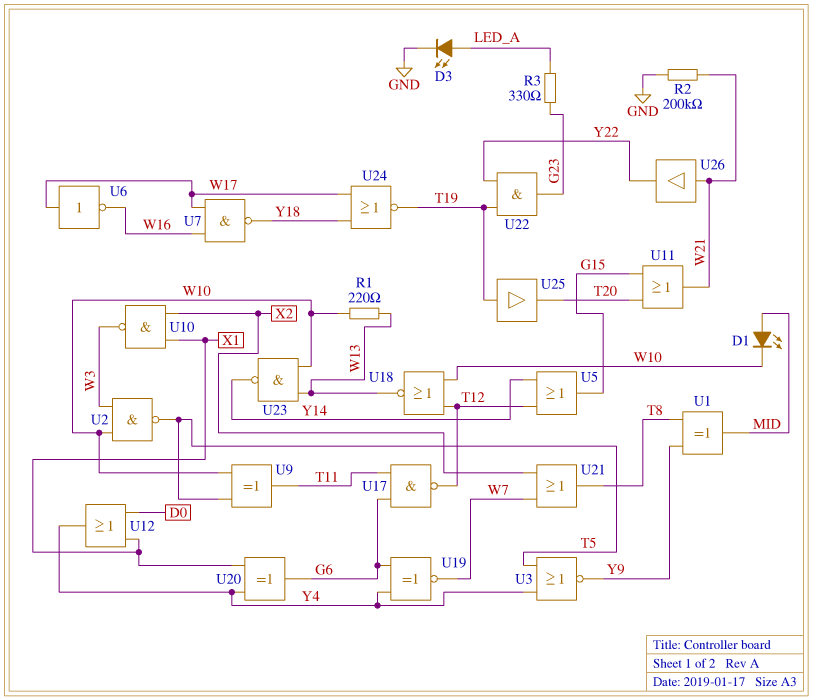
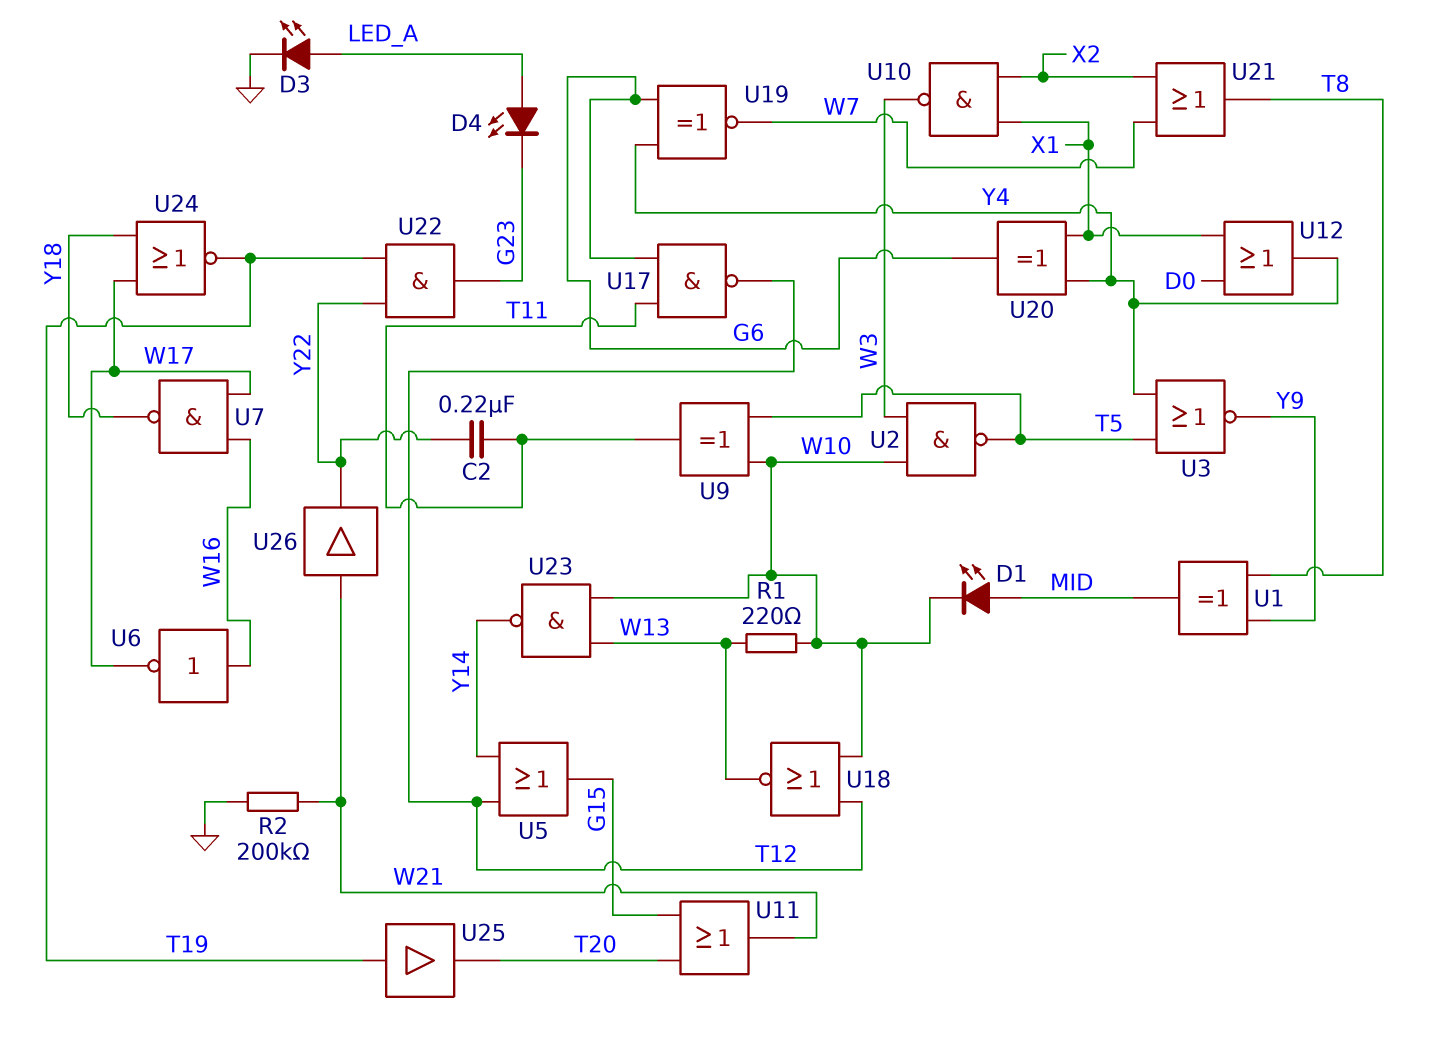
C2: none -> 220nF (T11, Y22)
D4: none -> LED (A LED_A, K G23)
R3: 330 (G23, LED_A) -> none
U6: NOT (in W17, out W16) -> NOT (in W16, out W17)

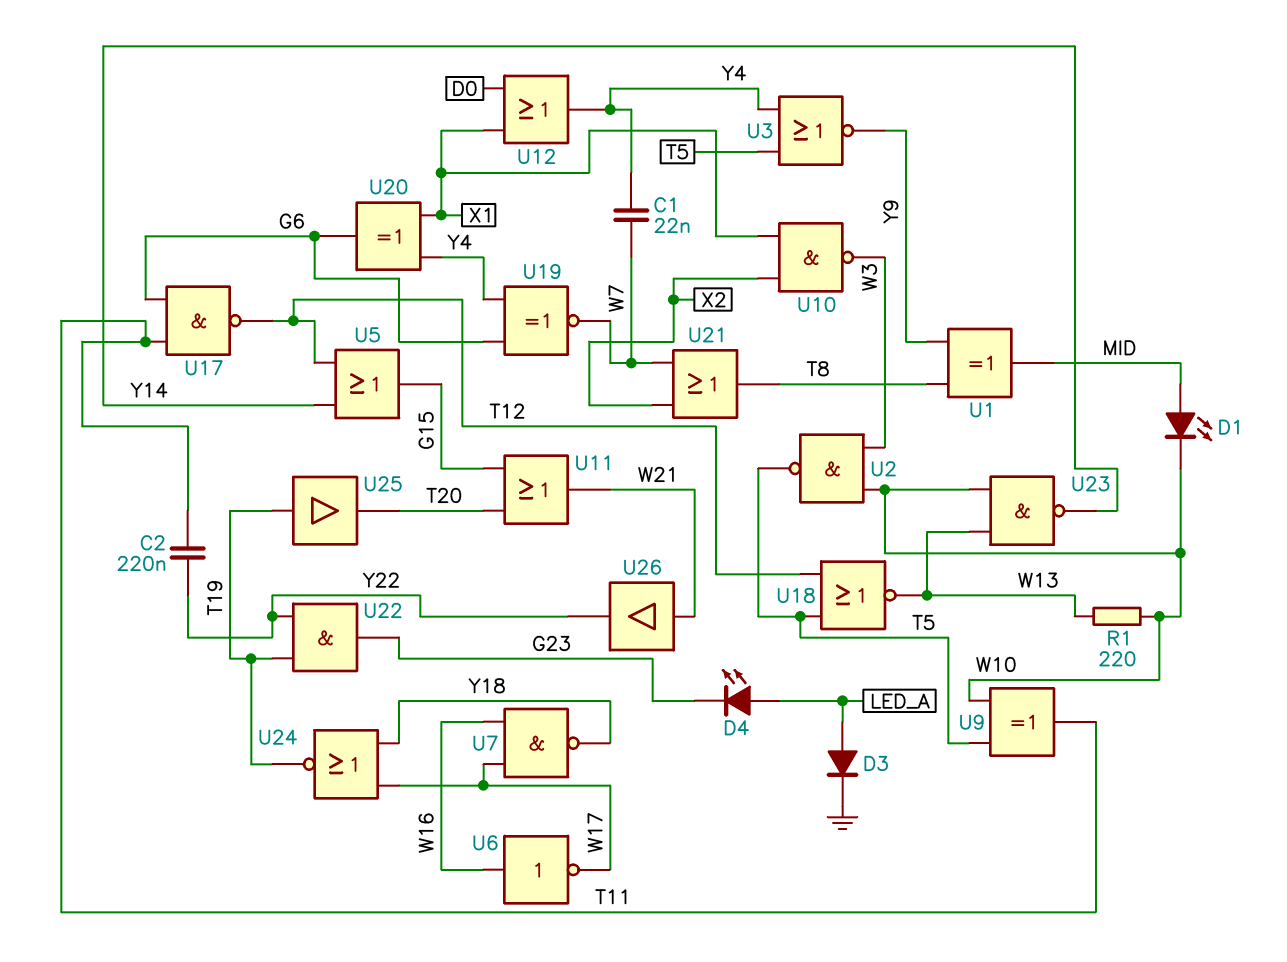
C1: none -> 22nF (W7, Y4)
D3: LED (A LED_A, K GND) -> diode (A LED_A, K GND)
R2: 200k (GND, W21) -> none
U18: NOR (in T12, in W10, out W13) -> NOR (in T5, in T12, out W13)

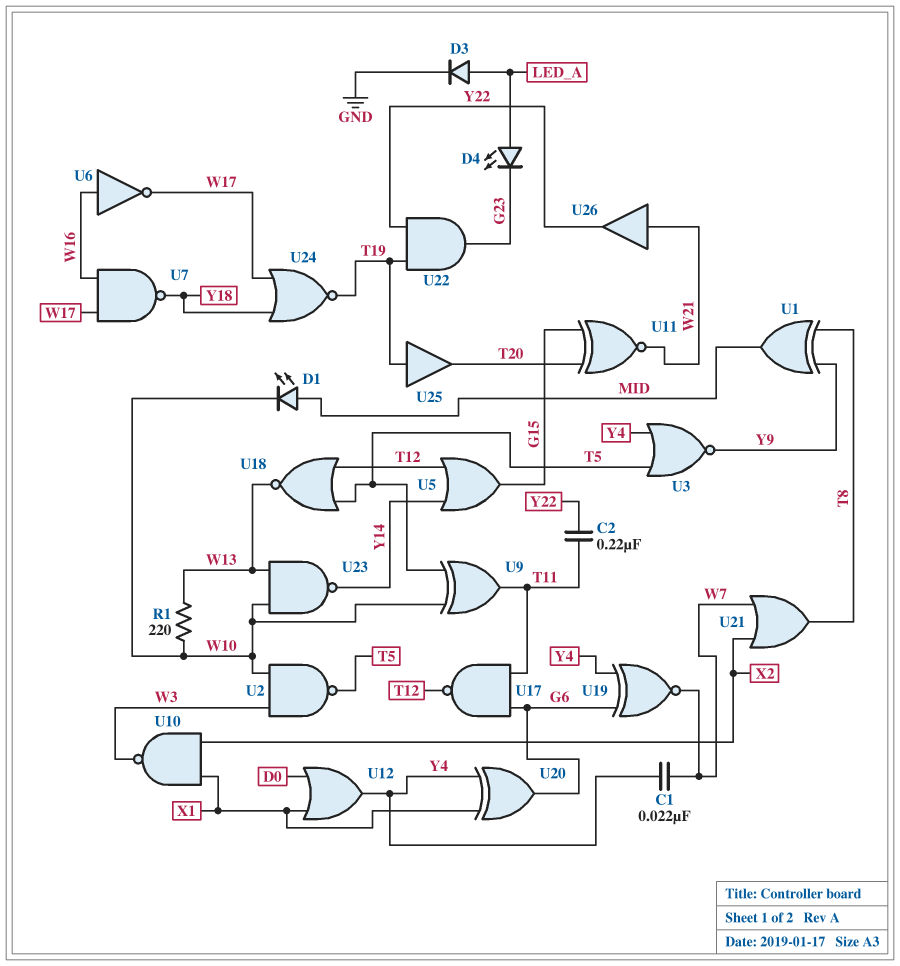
U11: OR (in G15, in T20, out W21) -> XNOR (in G15, in T20, out W21)

